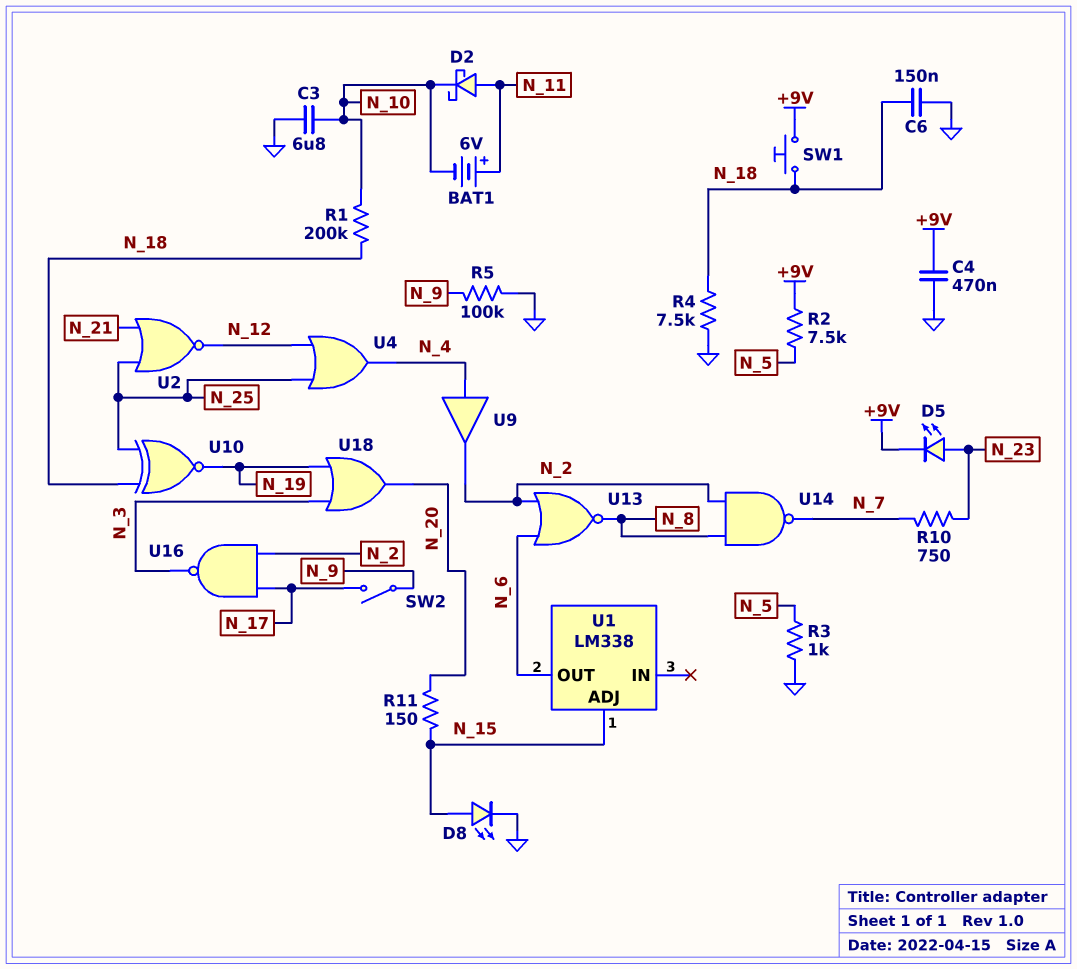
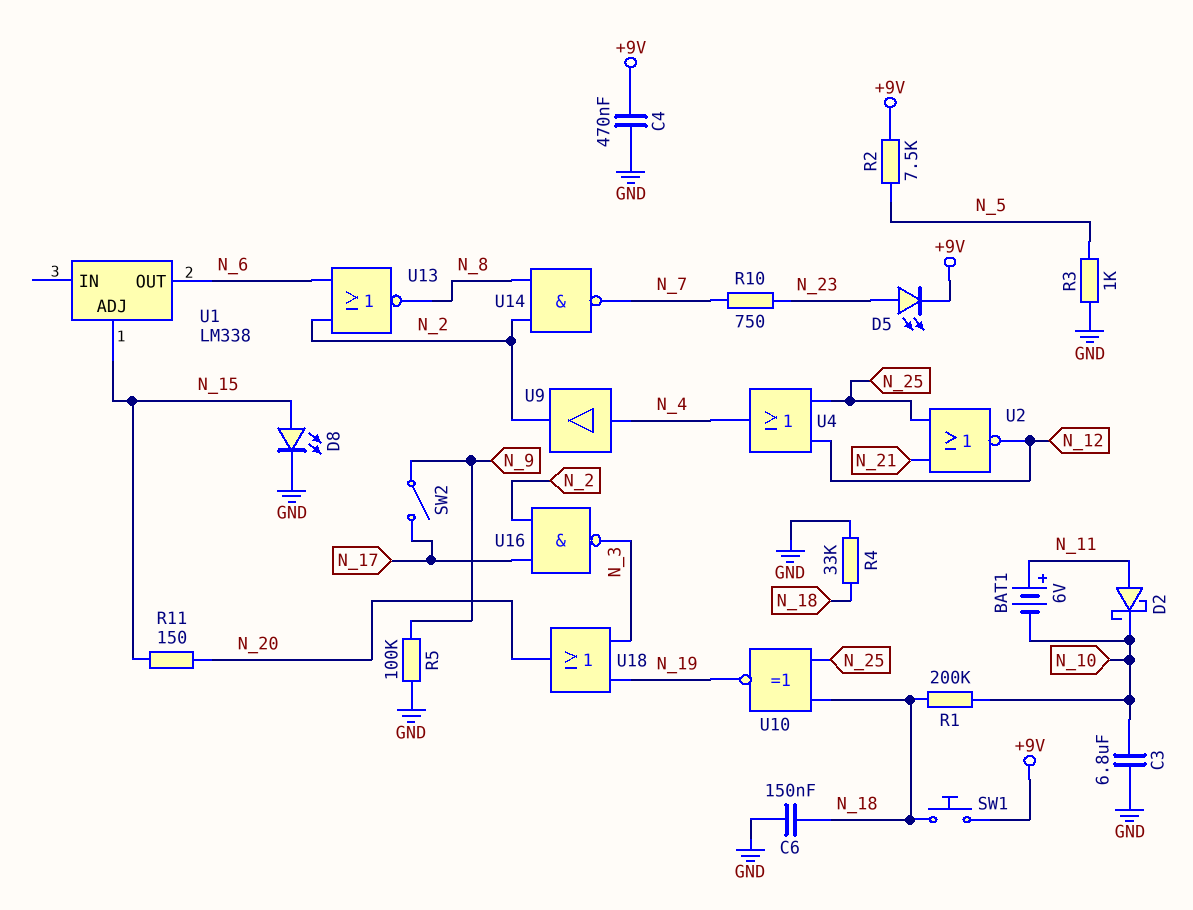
R4: 7.5k (GND, N_18) -> 33k (GND, N_18)

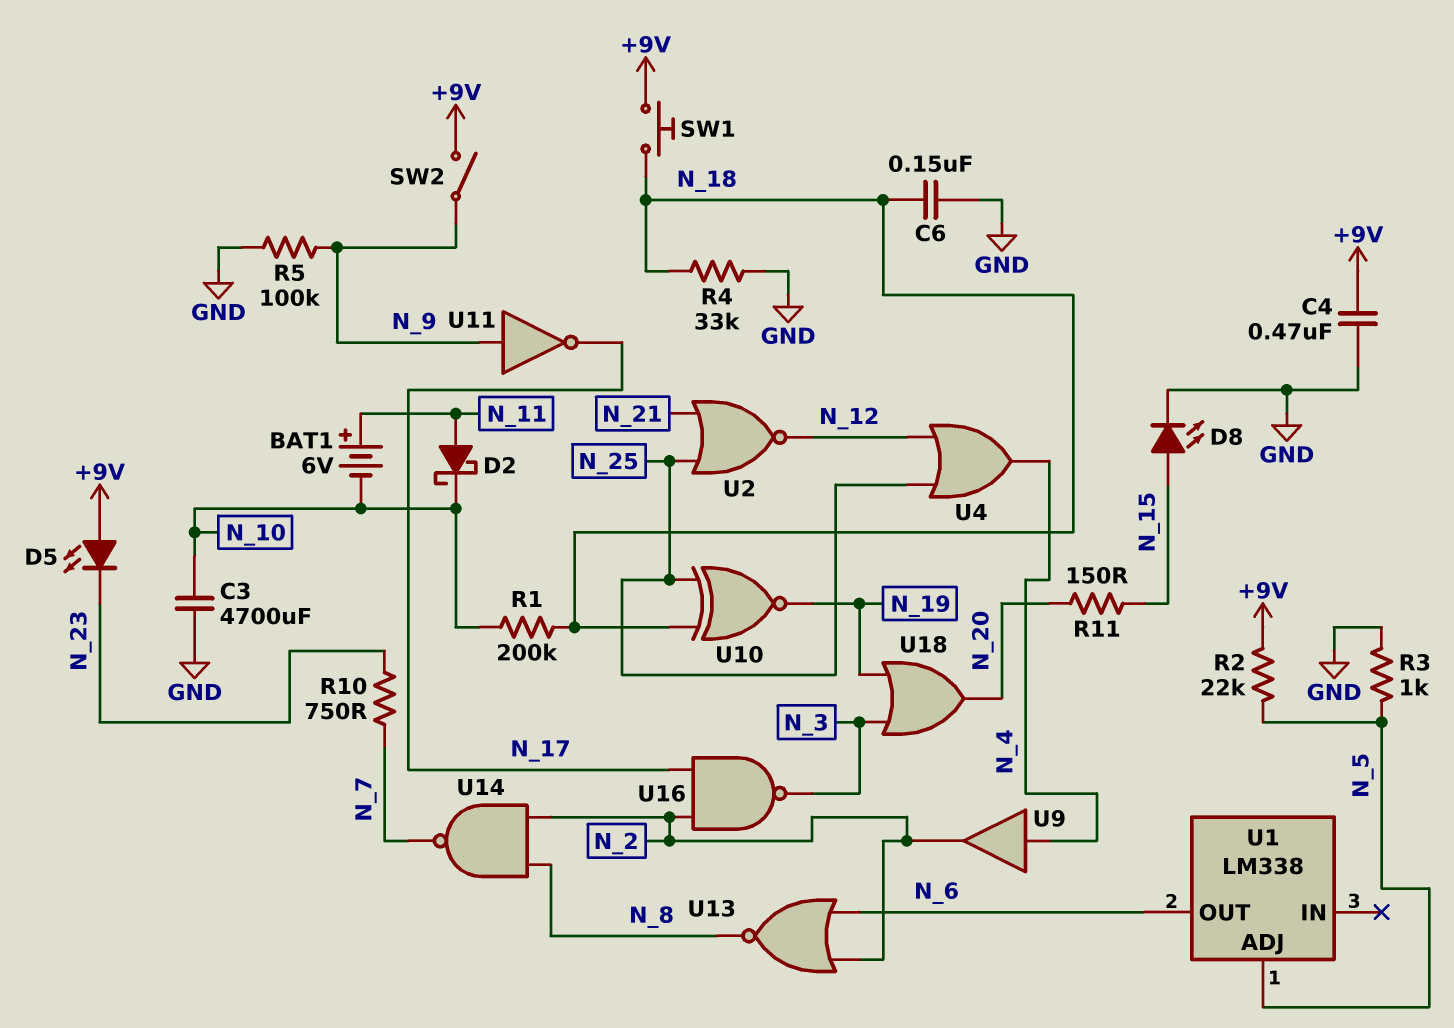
C3: 6.8uF (GND, N_10) -> 4700uF (GND, N_10)
D5: LED (A N_23, K +9V) -> LED (A +9V, K N_23)
R2: 7.5k (+9V, N_5) -> 22k (+9V, N_5)
SW2: switch (N_9, N_17) -> switch (+9V, N_9)
U1 pin ADJ: N_15 -> N_5
U11: none -> NOT (in N_9, out N_17)

